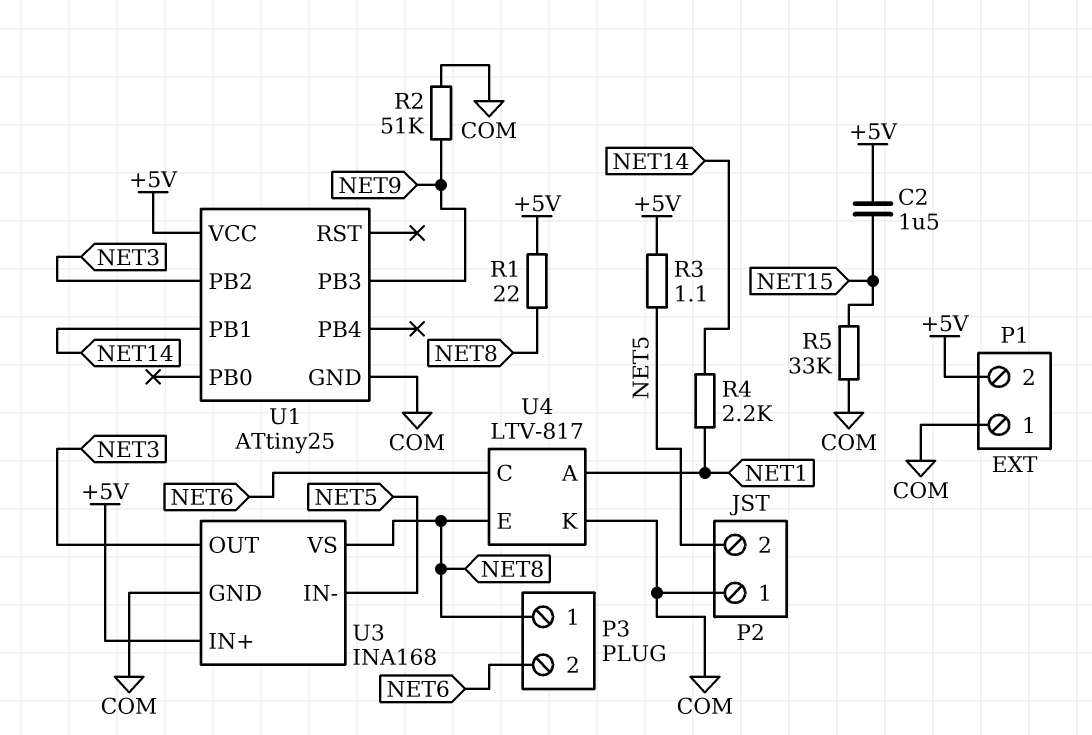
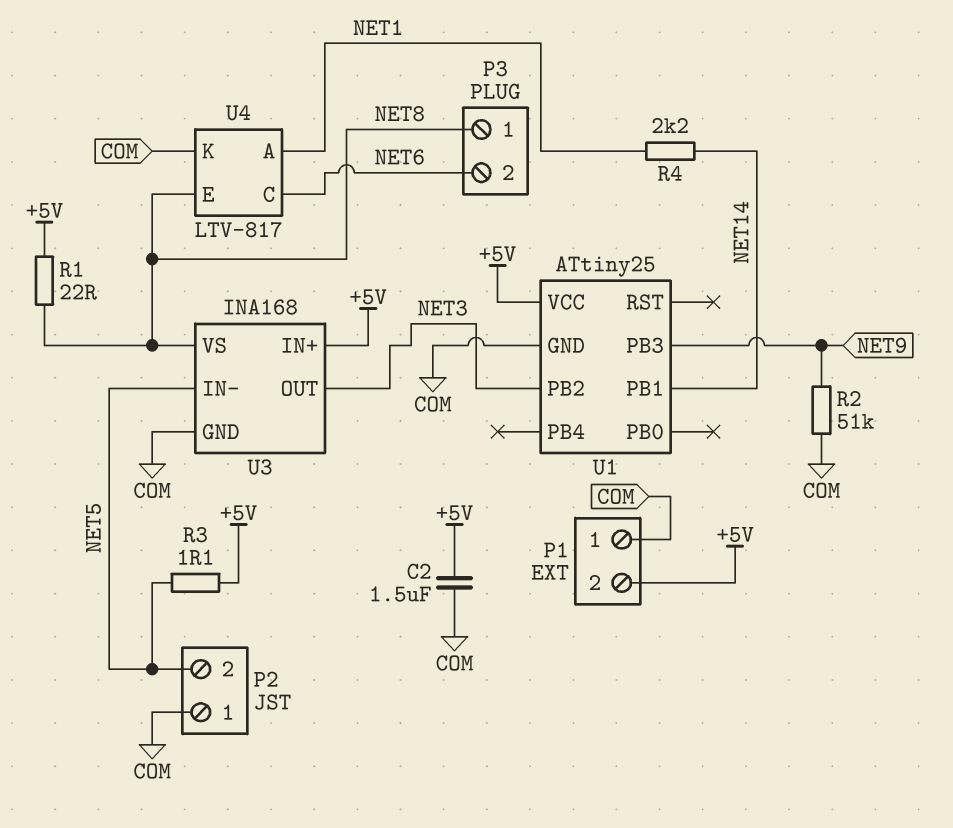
C2: 1.5uF (+5V, NET15) -> 1.5uF (+5V, COM)
R5: 33k (COM, NET15) -> none

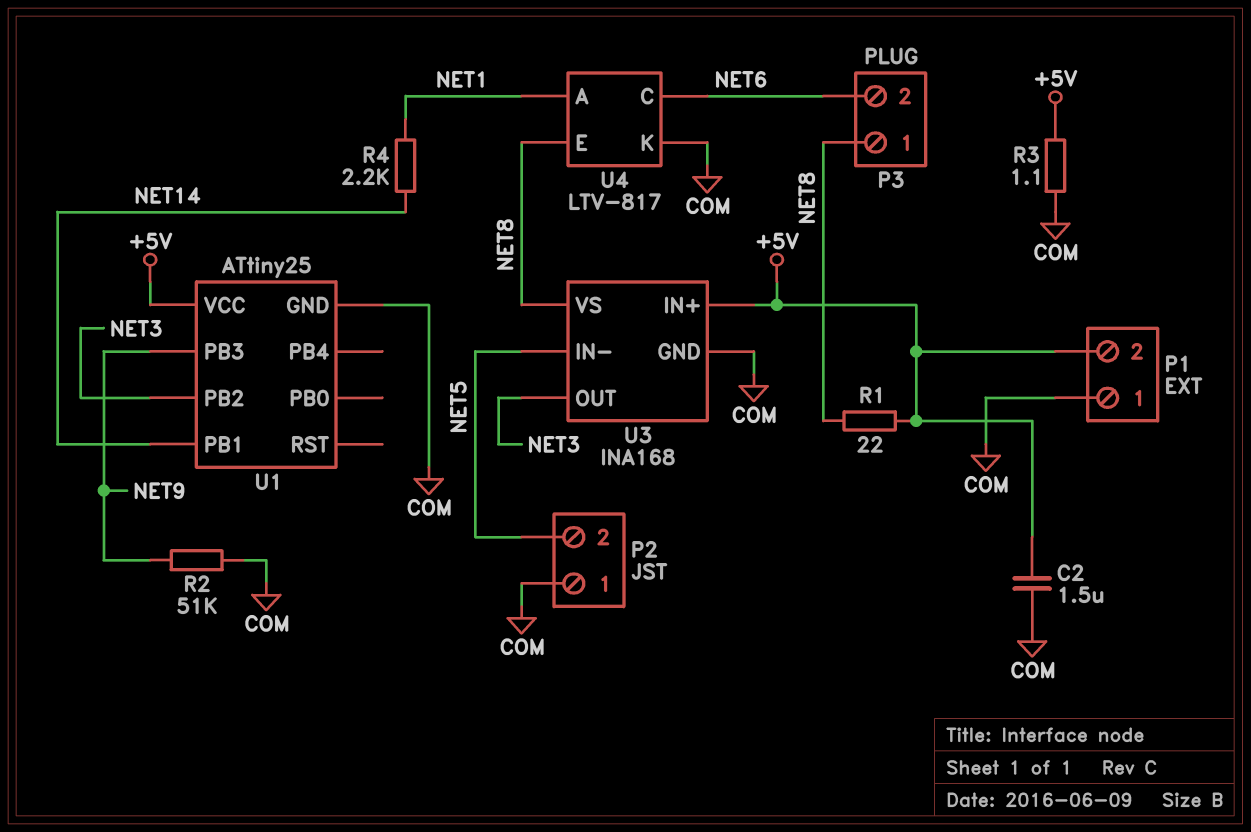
R3: 1.1 (+5V, NET5) -> 1.1 (+5V, COM)

